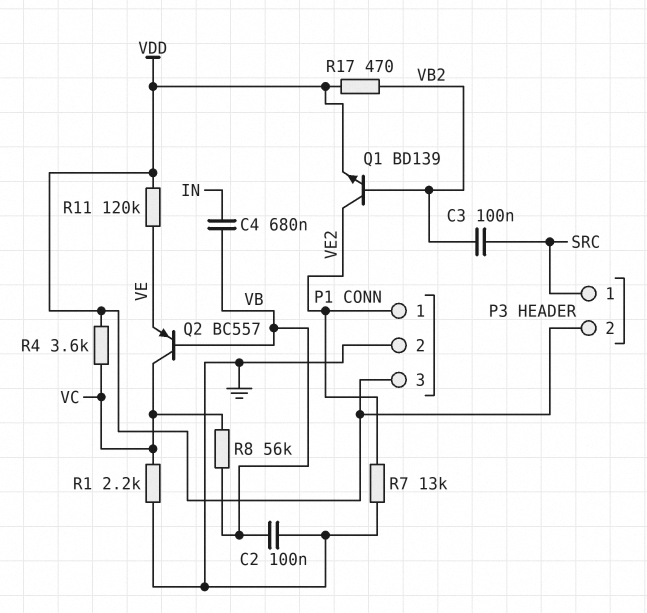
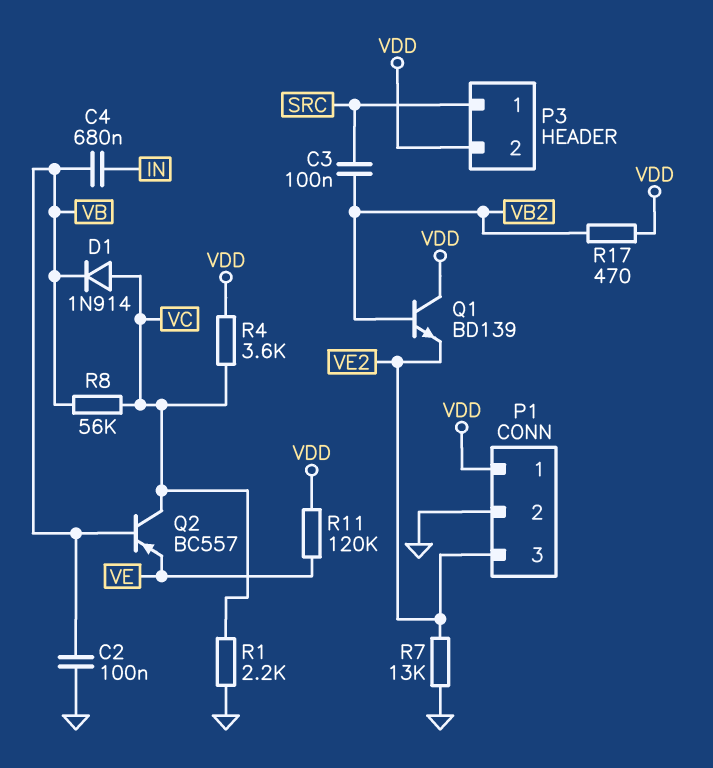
D1: none -> diode 1N914 (A VC, K VB)
P1 pin 1: VE2 -> VDD
P1 pin 3: VDD -> VE2
Q1: NPN BD139 (B VB2, C VE2, E VDD) -> NPN BD139 (B VB2, C VDD, E VE2)

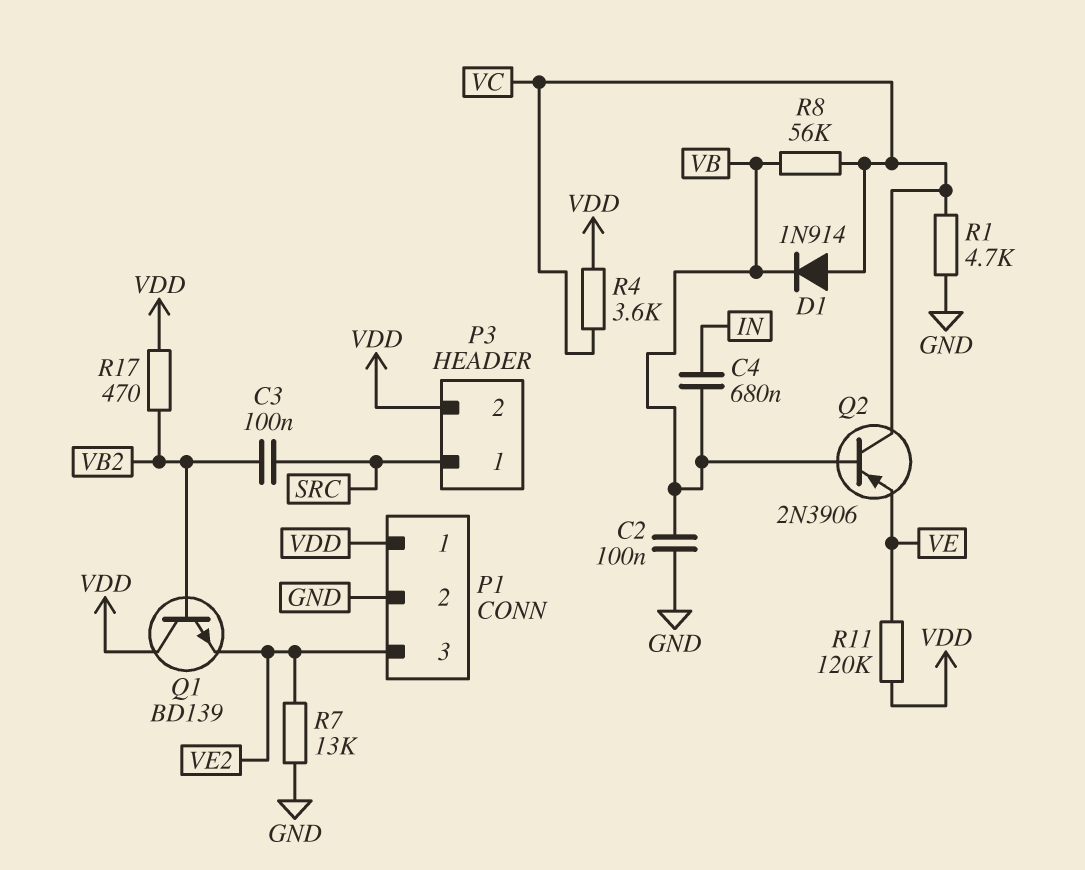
Q2: PNP BC557 (B VB, C VC, E VE) -> PNP 2N3906 (B VB, C VC, E VE)
R1: 2.2k (GND, VC) -> 4.7k (GND, VC)

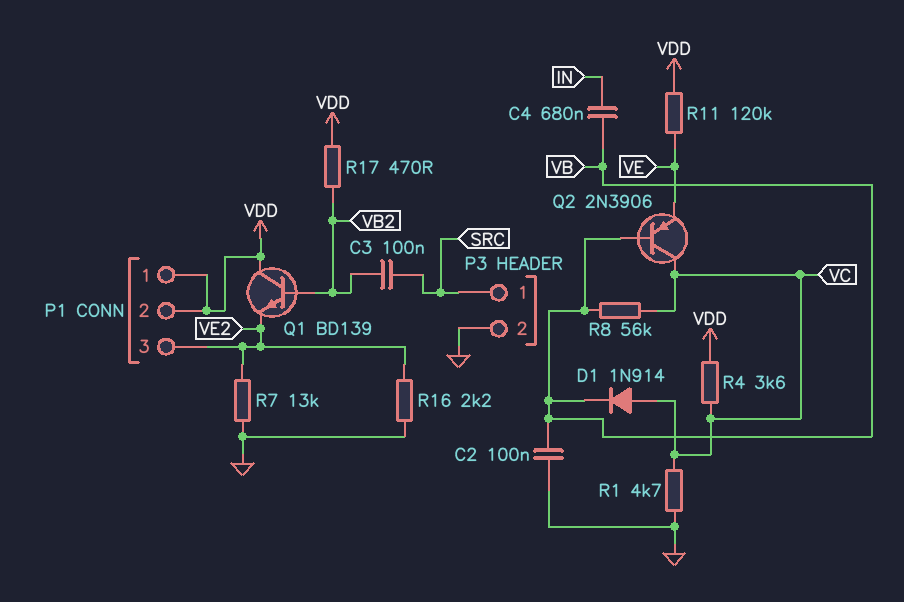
P1 pin 2: GND -> VDD
P3 pin 2: VDD -> GND
R16: none -> 2.2k (GND, VE2)

